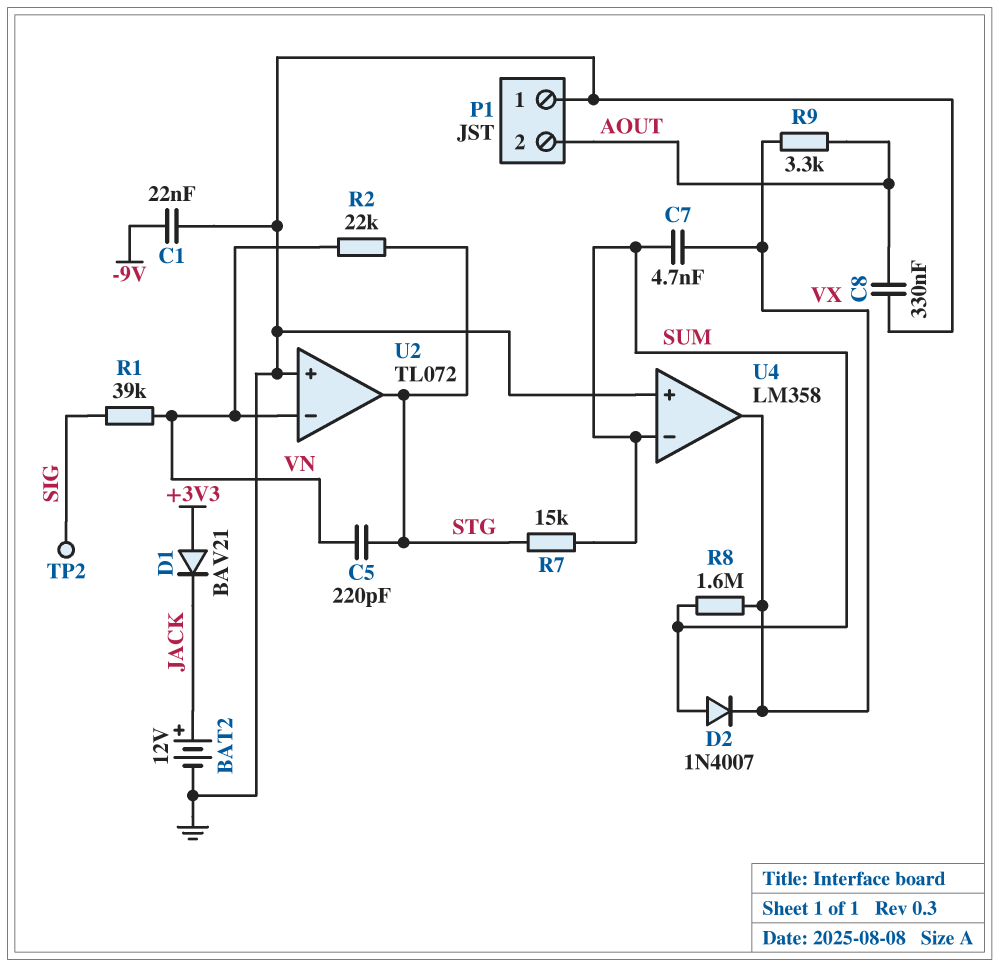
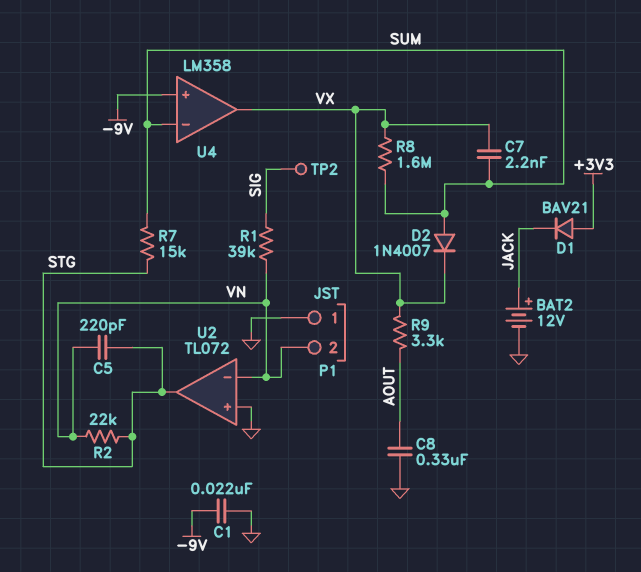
C7: 4.7nF (SUM, VX) -> 2.2nF (SUM, VX)
P1 pin 2: AOUT -> VN
U4 pin in+: GND -> -9V

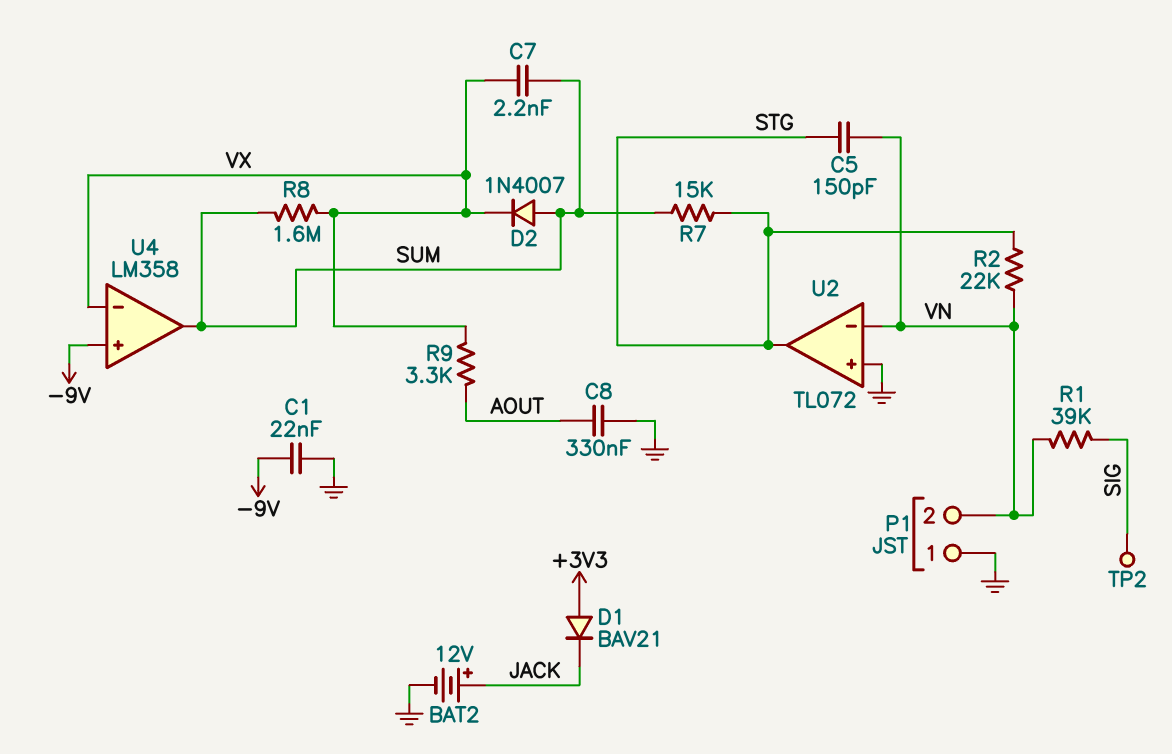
C5: 220pF (STG, VN) -> 150pF (STG, VN)
U4 pin in-: SUM -> VX
U4 pin out: VX -> SUM

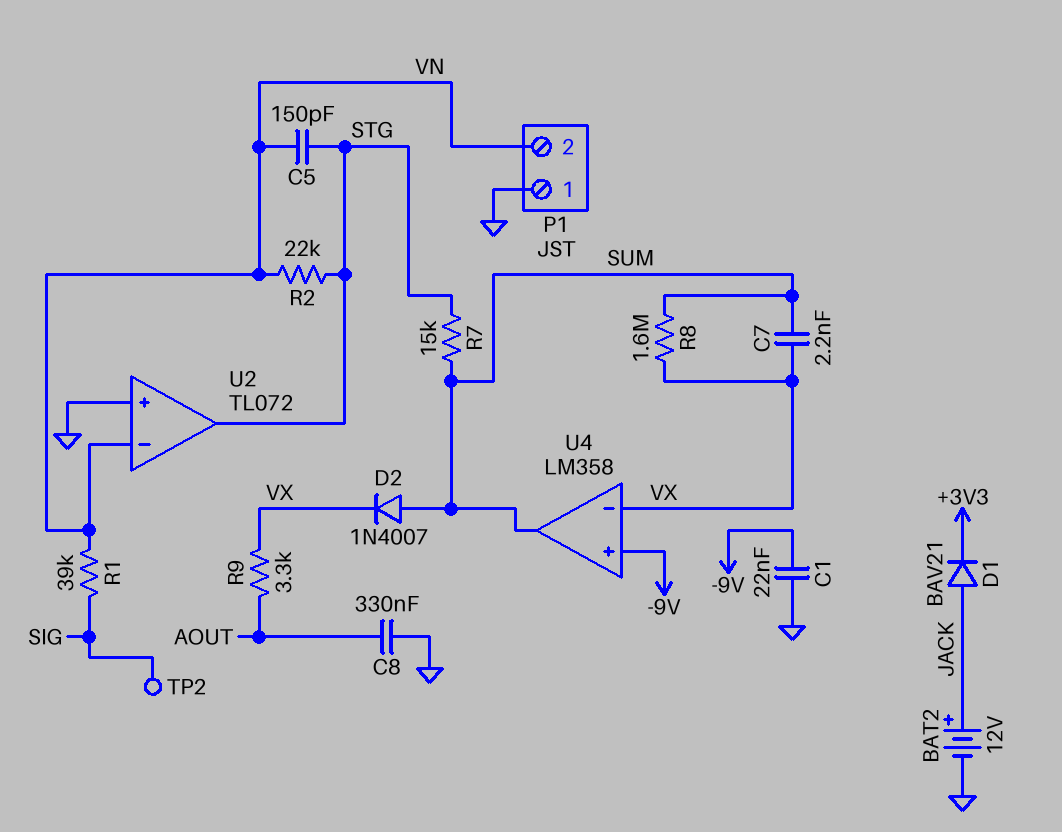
D1: diode BAV21 (A +3V3, K JACK) -> diode BAV21 (A JACK, K +3V3)

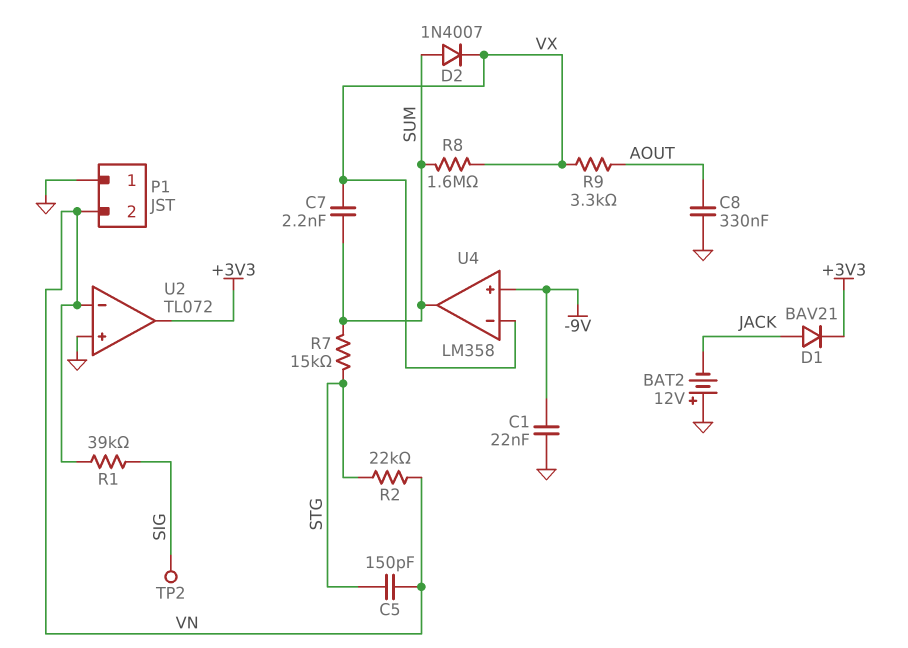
BAT2: 12V (plus JACK, minus GND) -> 12V (plus GND, minus JACK)
U2 pin out: STG -> +3V3

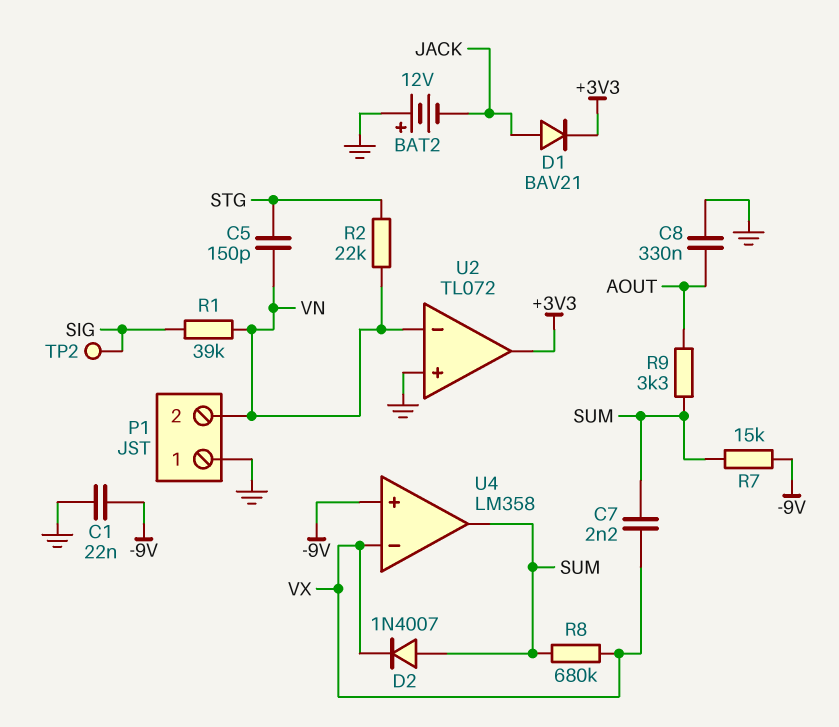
R7: 15k (STG, SUM) -> 15k (-9V, SUM)
R8: 1.6M (SUM, VX) -> 680k (SUM, VX)
R9: 3.3k (AOUT, VX) -> 3.3k (AOUT, SUM)

